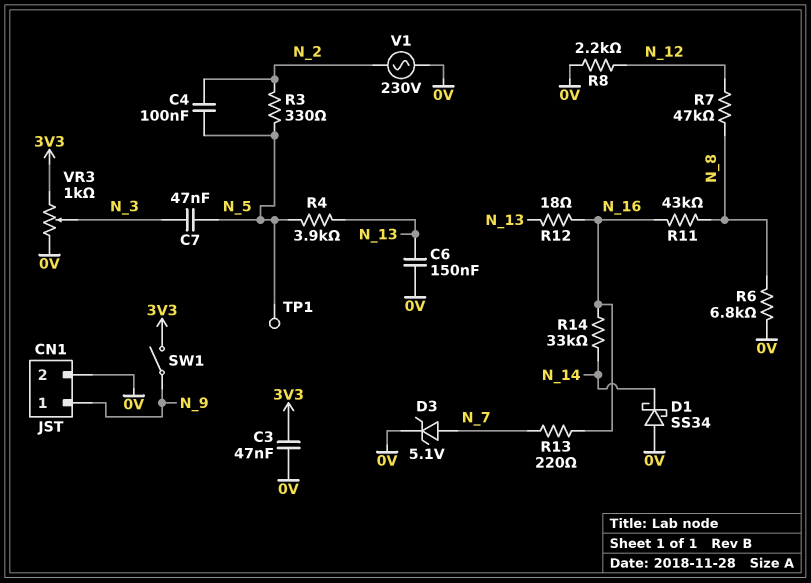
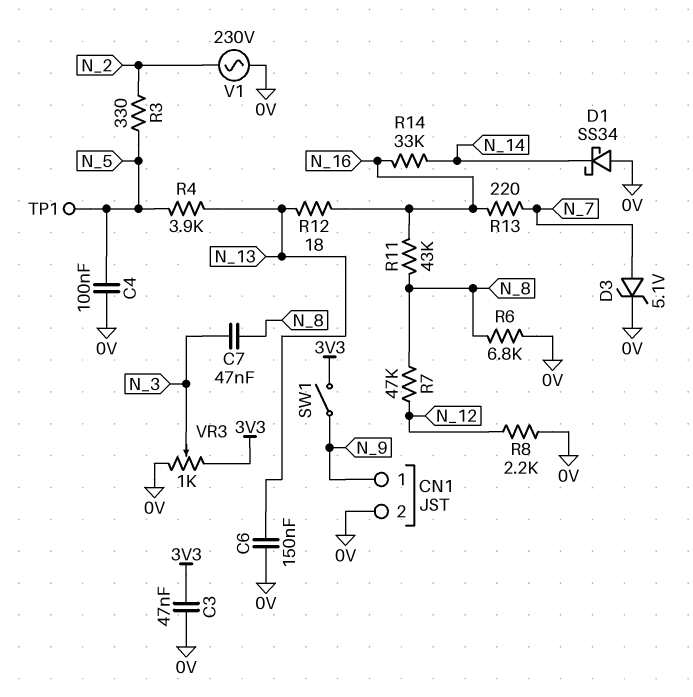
C4: 100nF (N_2, N_5) -> 100nF (0V, N_5)
C7: 47nF (N_3, N_5) -> 47nF (N_3, N_8)

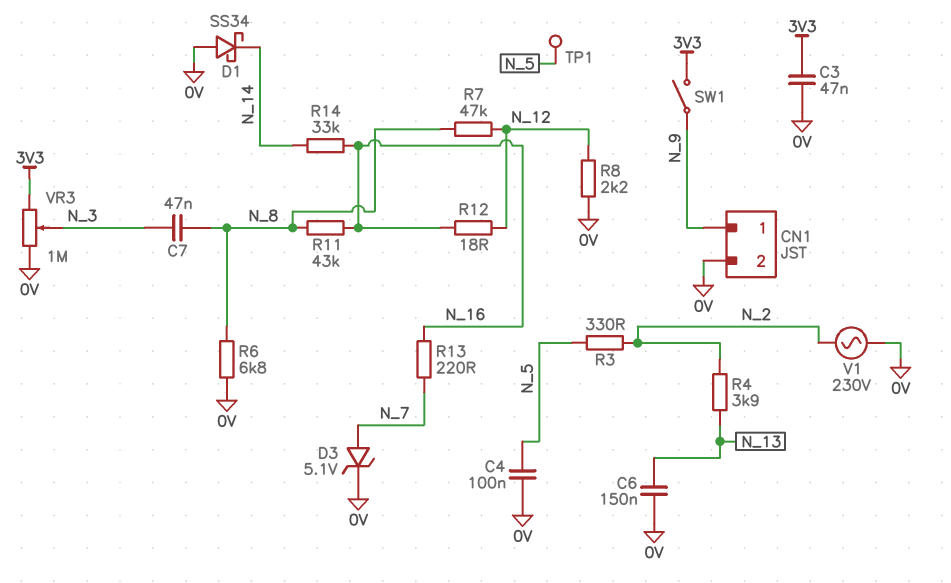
R4: 3.9k (N_5, N_13) -> 3.9k (N_2, N_13)
R12: 18 (N_13, N_16) -> 18 (N_12, N_16)
VR3: 1k (0V, 3V3, wiper N_3) -> 1M (0V, 3V3, wiper N_3)

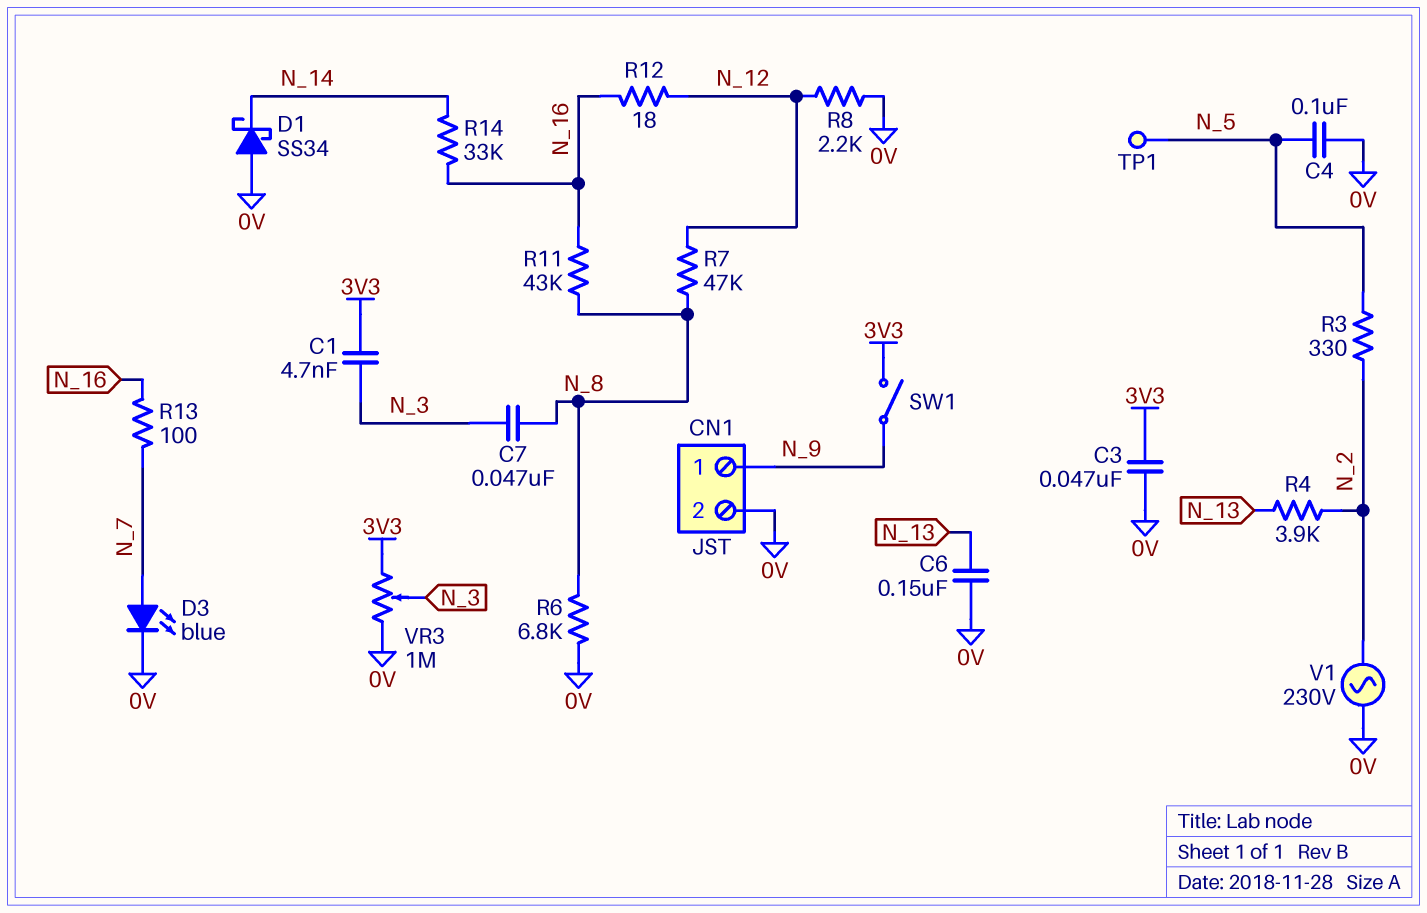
C1: none -> 4.7nF (3V3, N_3)
D3: zener 5.1V (A N_7, K 0V) -> LED blue (A N_7, K 0V)
R13: 220 (N_7, N_16) -> 100 (N_7, N_16)

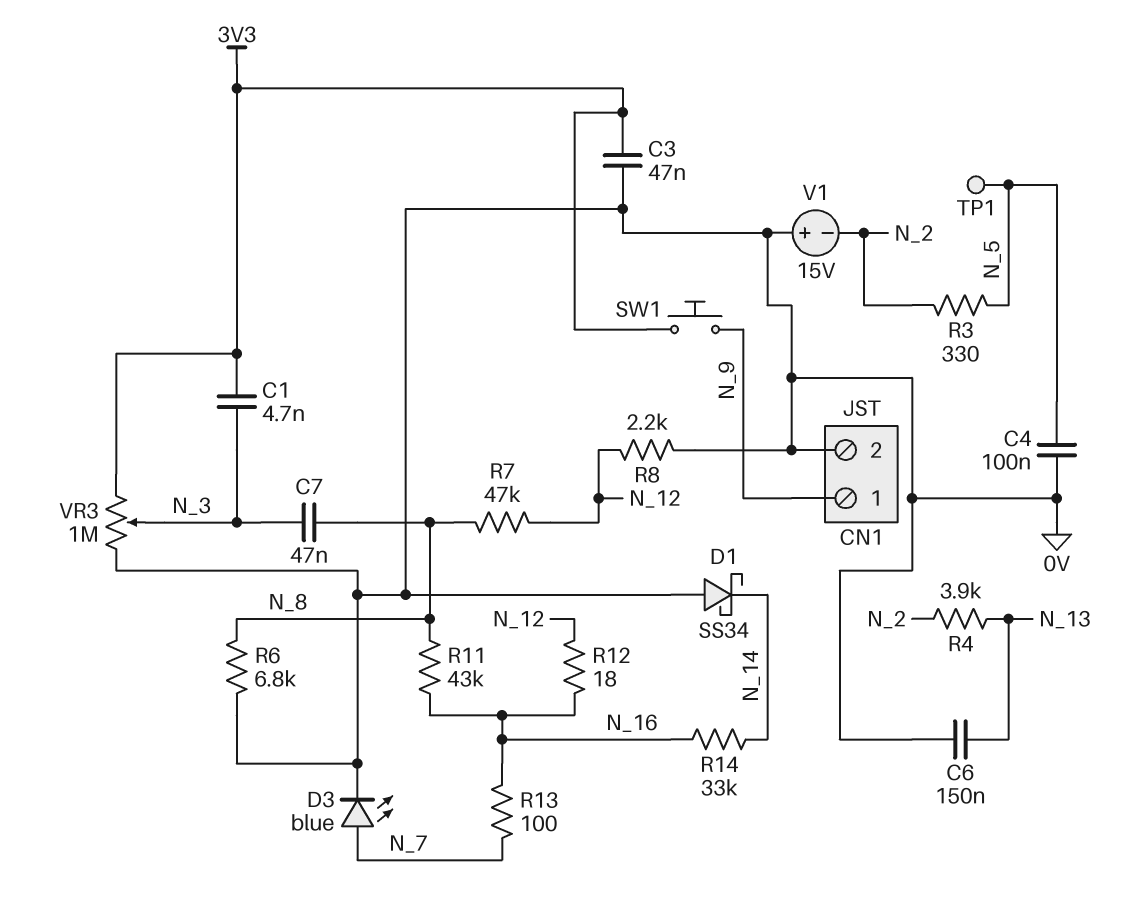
SW1: switch (3V3, N_9) -> button (3V3, N_9)
V1: AC 230V (0V, N_2) -> 15V (plus 0V, minus N_2)

